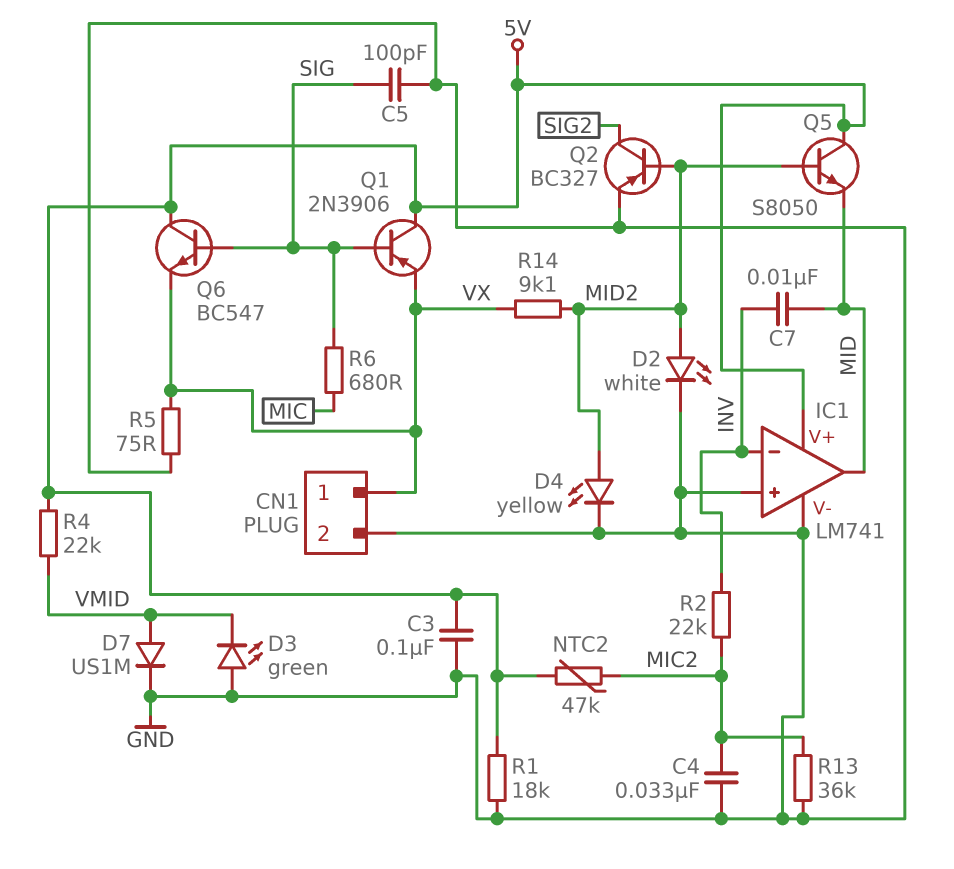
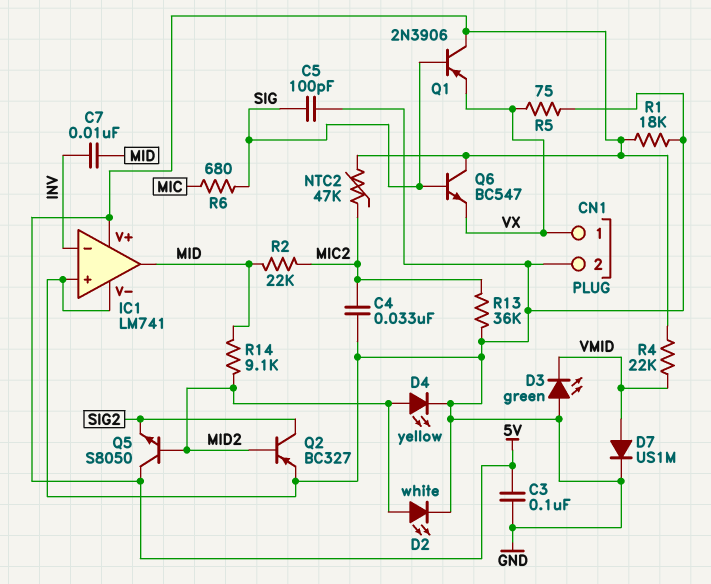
Q5: NPN S8050 (B MID2, C 5V, E MID) -> NPN S8050 (B MID2, C 5V, E SIG2)
R2: 22k (INV, MIC2) -> 22k (MIC2, MID)
R14: 9.1k (MID2, VX) -> 9.1k (MID, MID2)

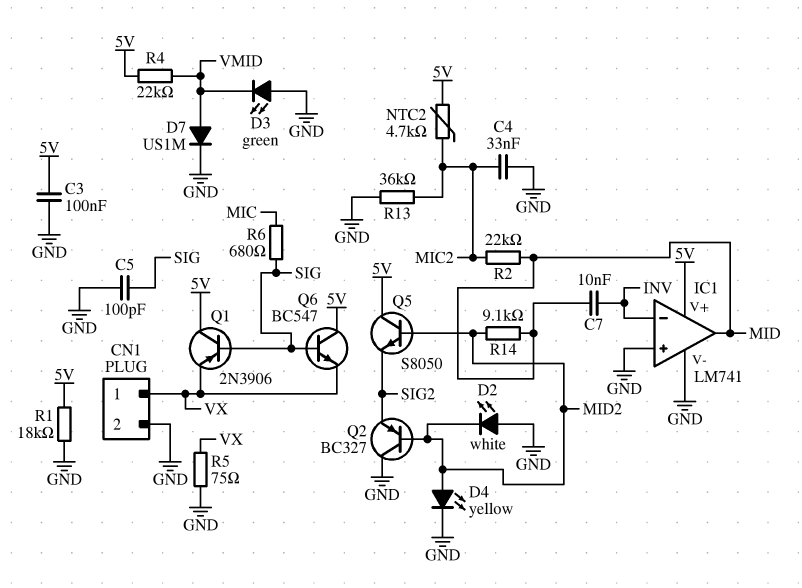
D2: LED white (A MID2, K GND) -> LED white (A GND, K MID2)
NTC2: 47k (5V, MIC2) -> 4.7k (5V, MIC2)
Q2: PNP BC327 (B MID2, C SIG2, E GND) -> PNP BC327 (B MID2, C GND, E SIG2)

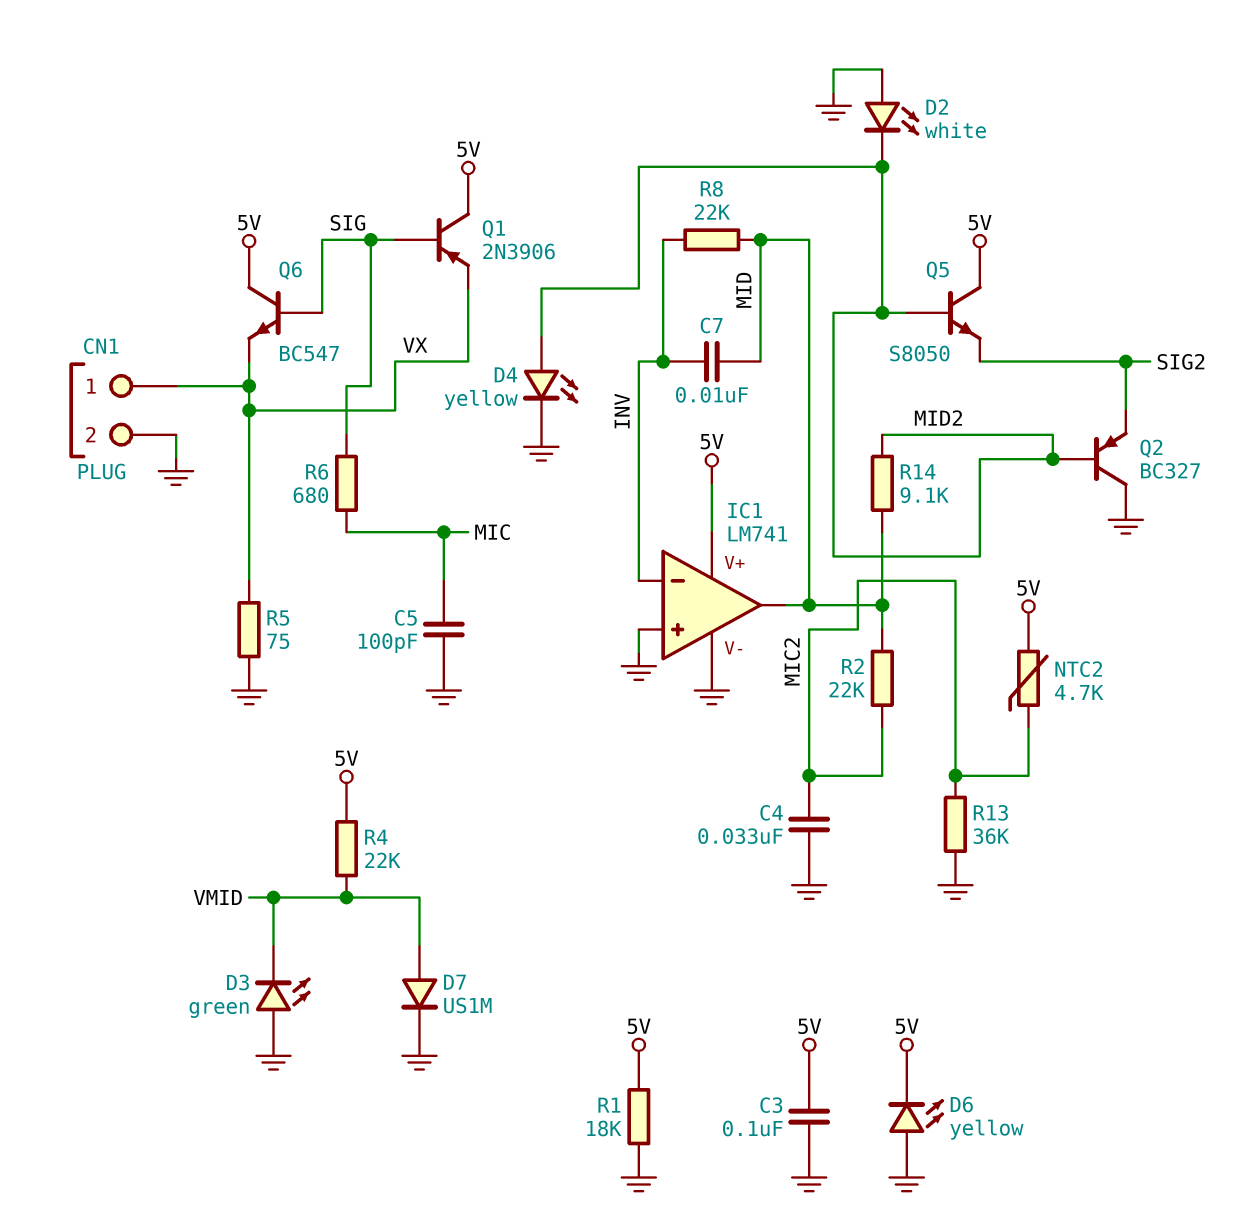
C5: 100pF (GND, SIG) -> 100pF (GND, MIC)
D6: none -> LED yellow (A GND, K 5V)
R8: none -> 22k (INV, MID)

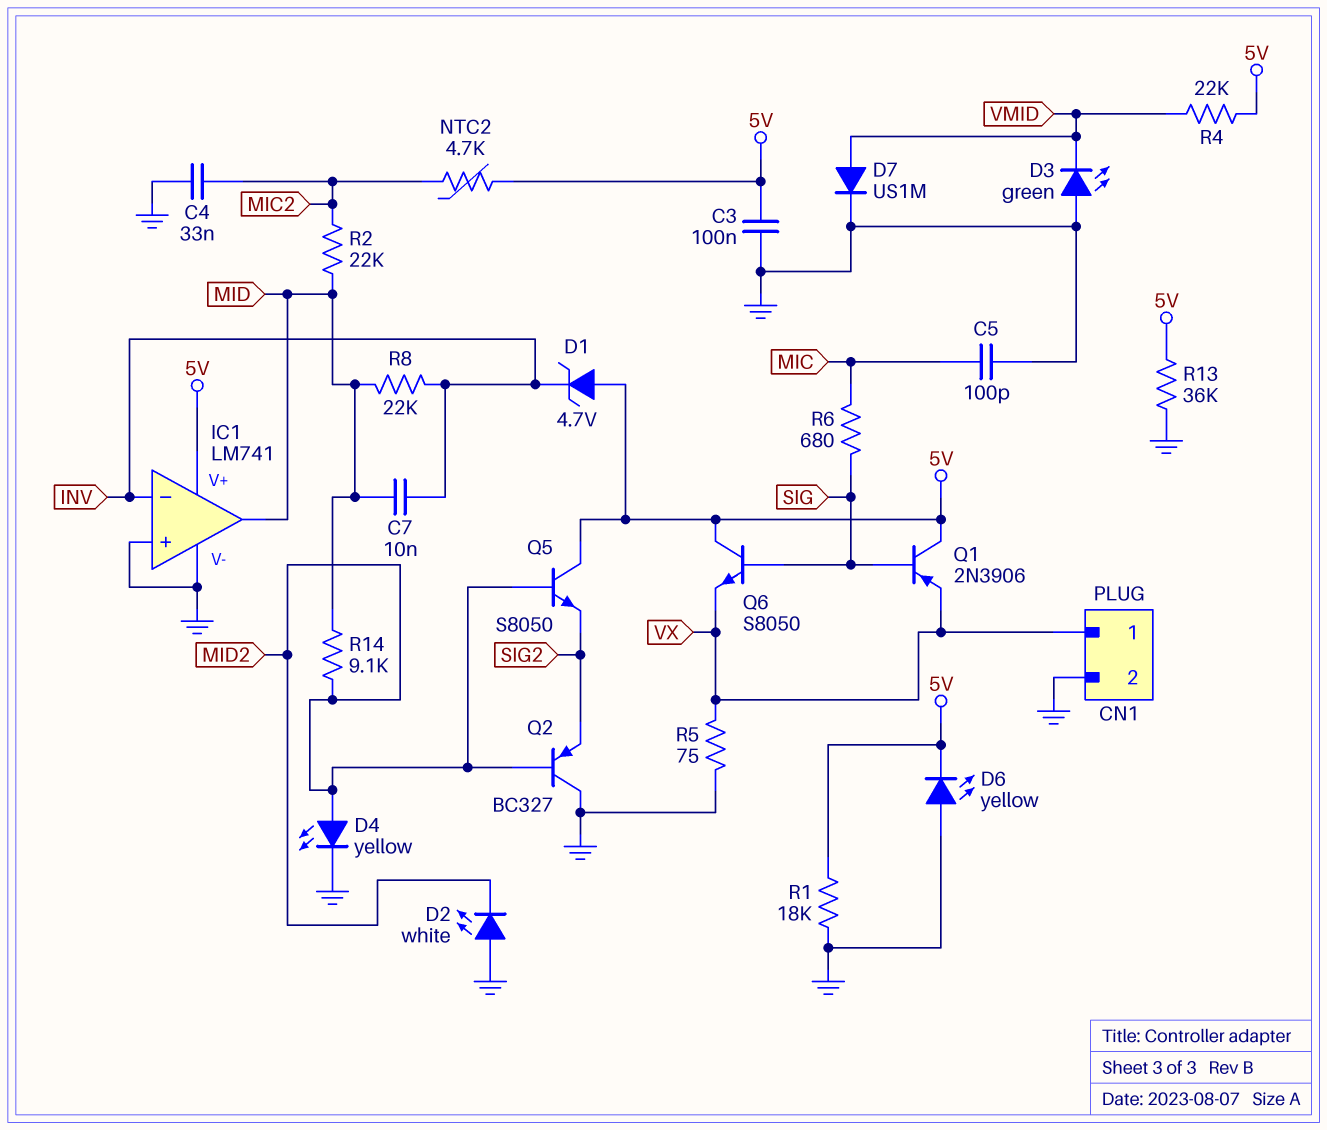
D1: none -> zener 4.7V (A 5V, K INV)
Q6: NPN BC547 (B SIG, C 5V, E VX) -> NPN S8050 (B SIG, C 5V, E VX)
R13: 36k (GND, MIC2) -> 36k (5V, GND)

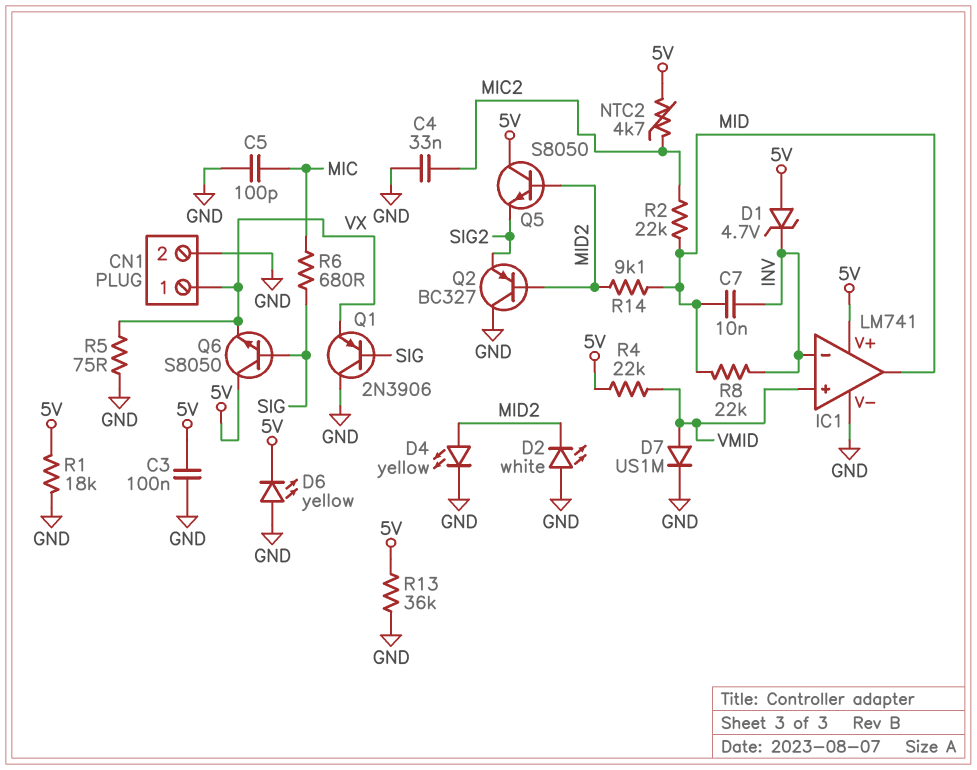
D3: LED green (A GND, K VMID) -> none
IC1 pin in+: GND -> VMID
Q1: PNP 2N3906 (B SIG, C 5V, E VX) -> PNP 2N3906 (B SIG, C GND, E VX)

